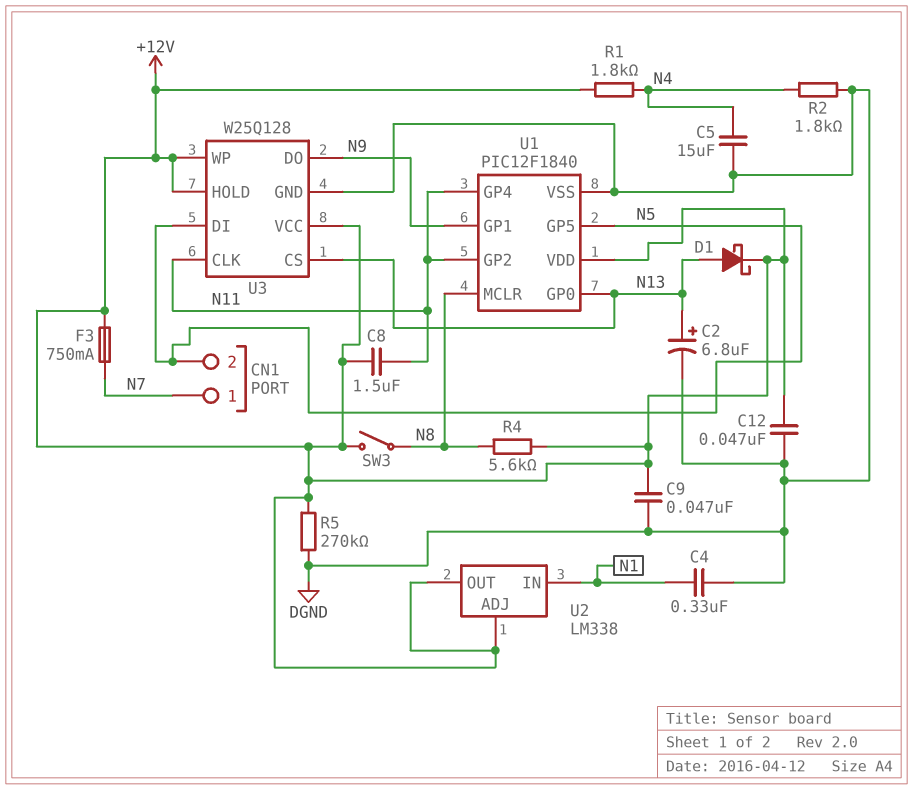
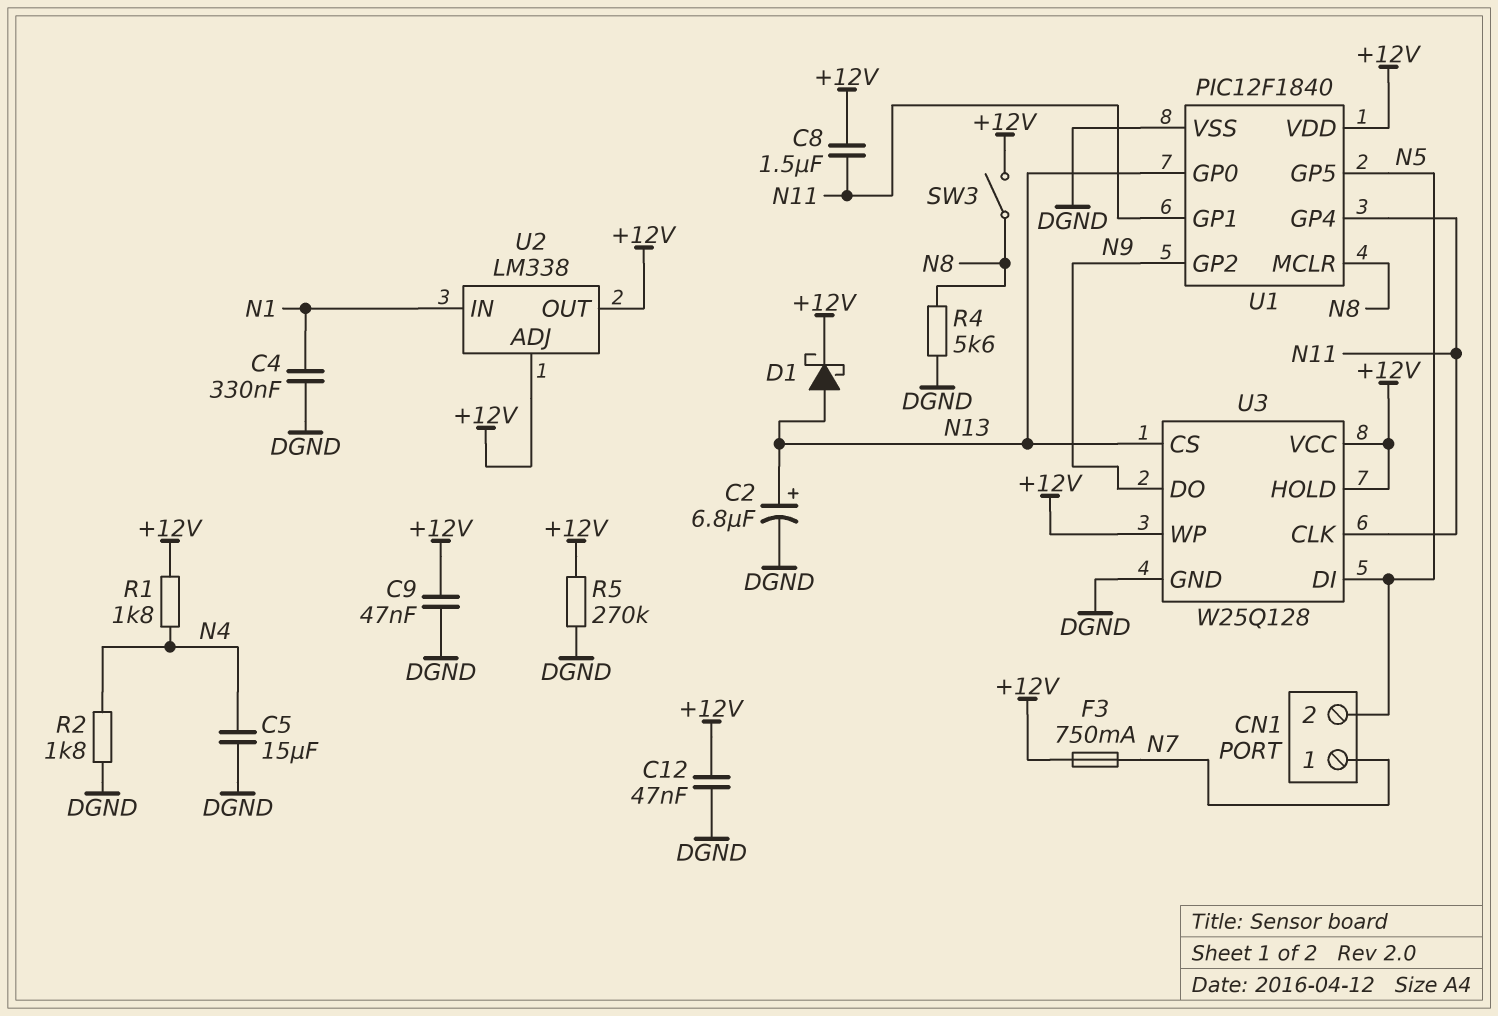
R4: 5.6k (+12V, N8) -> 5.6k (DGND, N8)
U1 pin GP1: N9 -> N11
U1 pin GP2: N11 -> N9

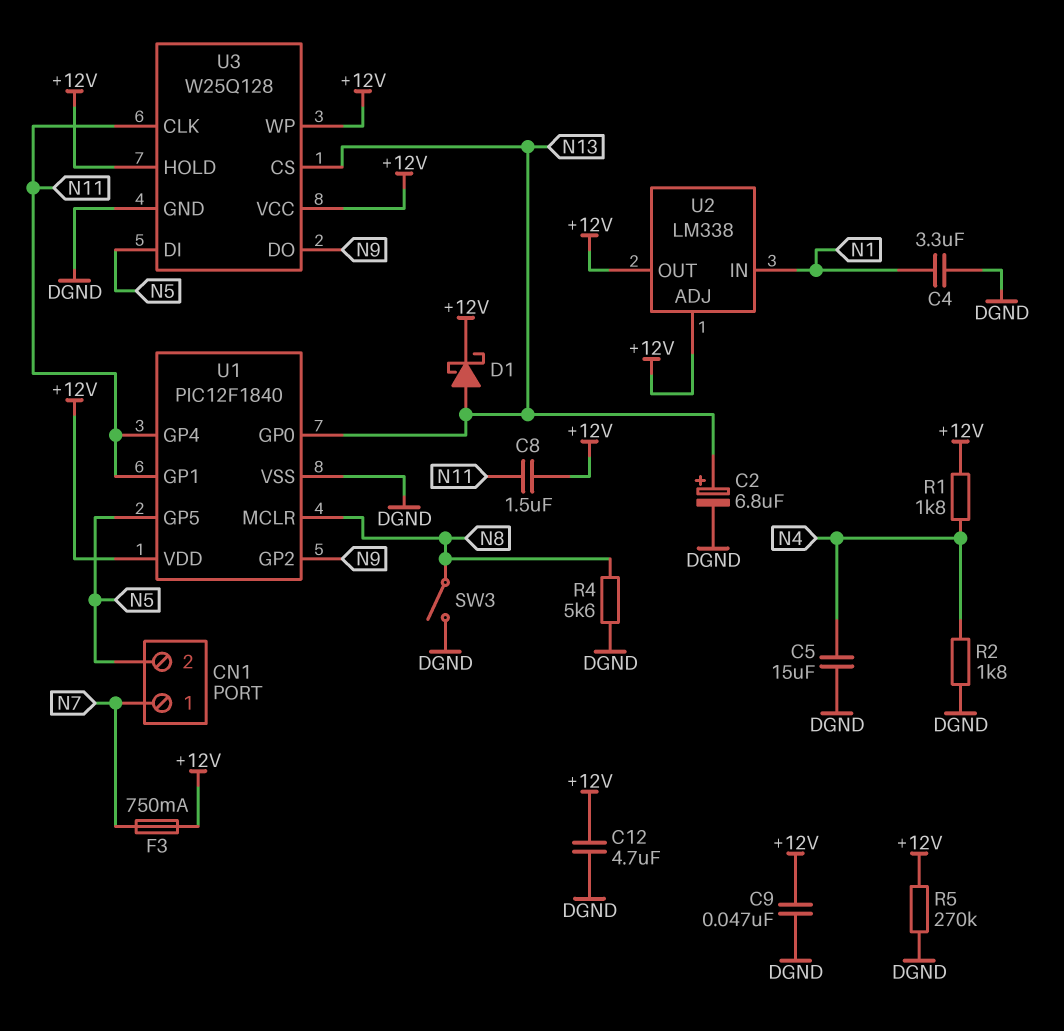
C4: 330nF (DGND, N1) -> 3.3uF (DGND, N1)
C12: 47nF (+12V, DGND) -> 4.7uF (+12V, DGND)
SW3: switch (+12V, N8) -> switch (DGND, N8)

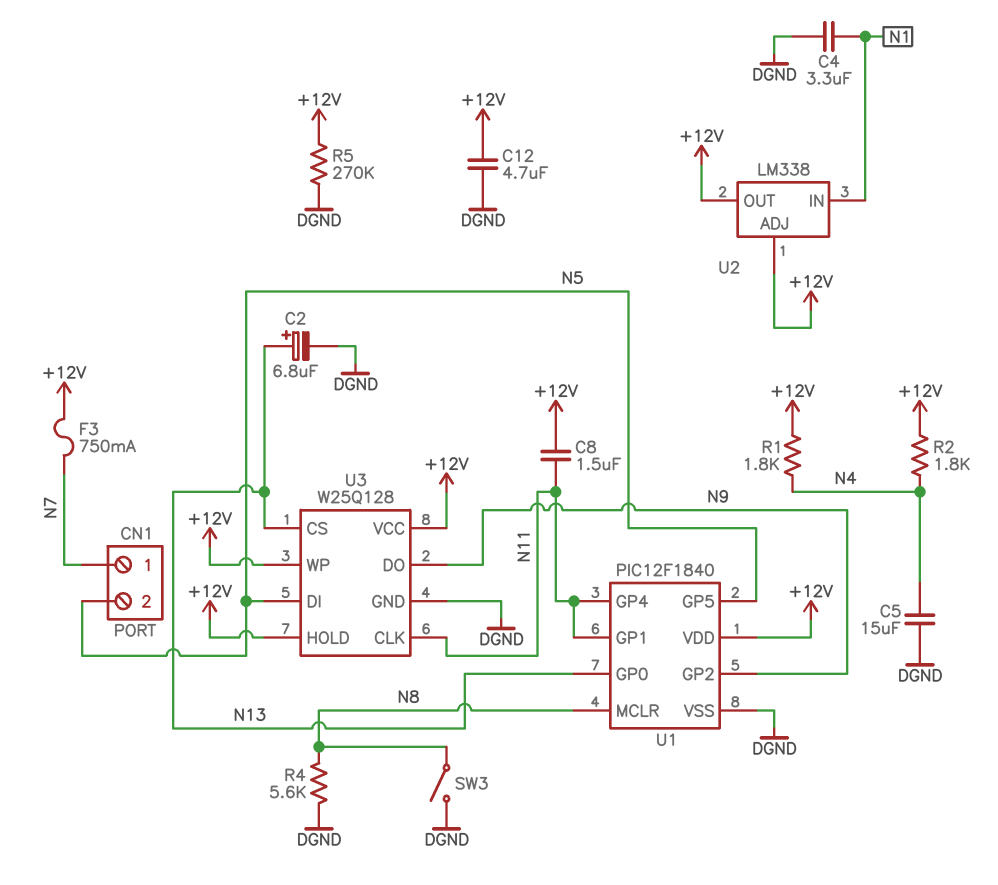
C9: 47nF (+12V, DGND) -> none
D1: schottky (A N13, K +12V) -> none
R2: 1.8k (DGND, N4) -> 1.8k (+12V, N4)

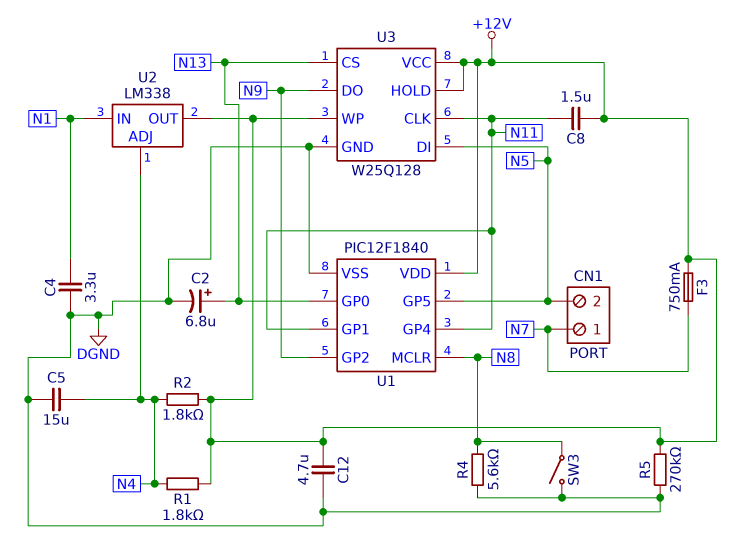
U2 pin ADJ: +12V -> N4

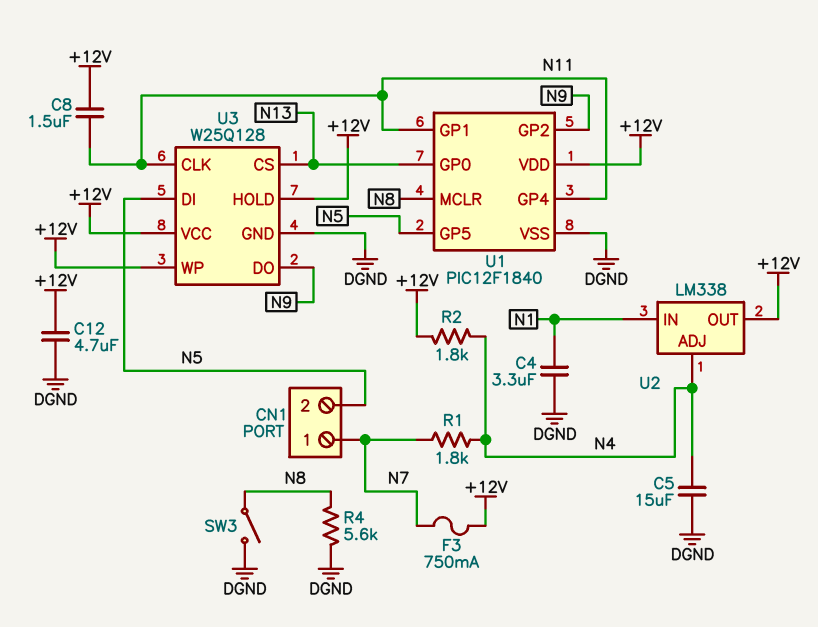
C2: 6.8uF (plus N13, minus DGND) -> none
R1: 1.8k (+12V, N4) -> 1.8k (N4, N7)
R5: 270k (+12V, DGND) -> none

